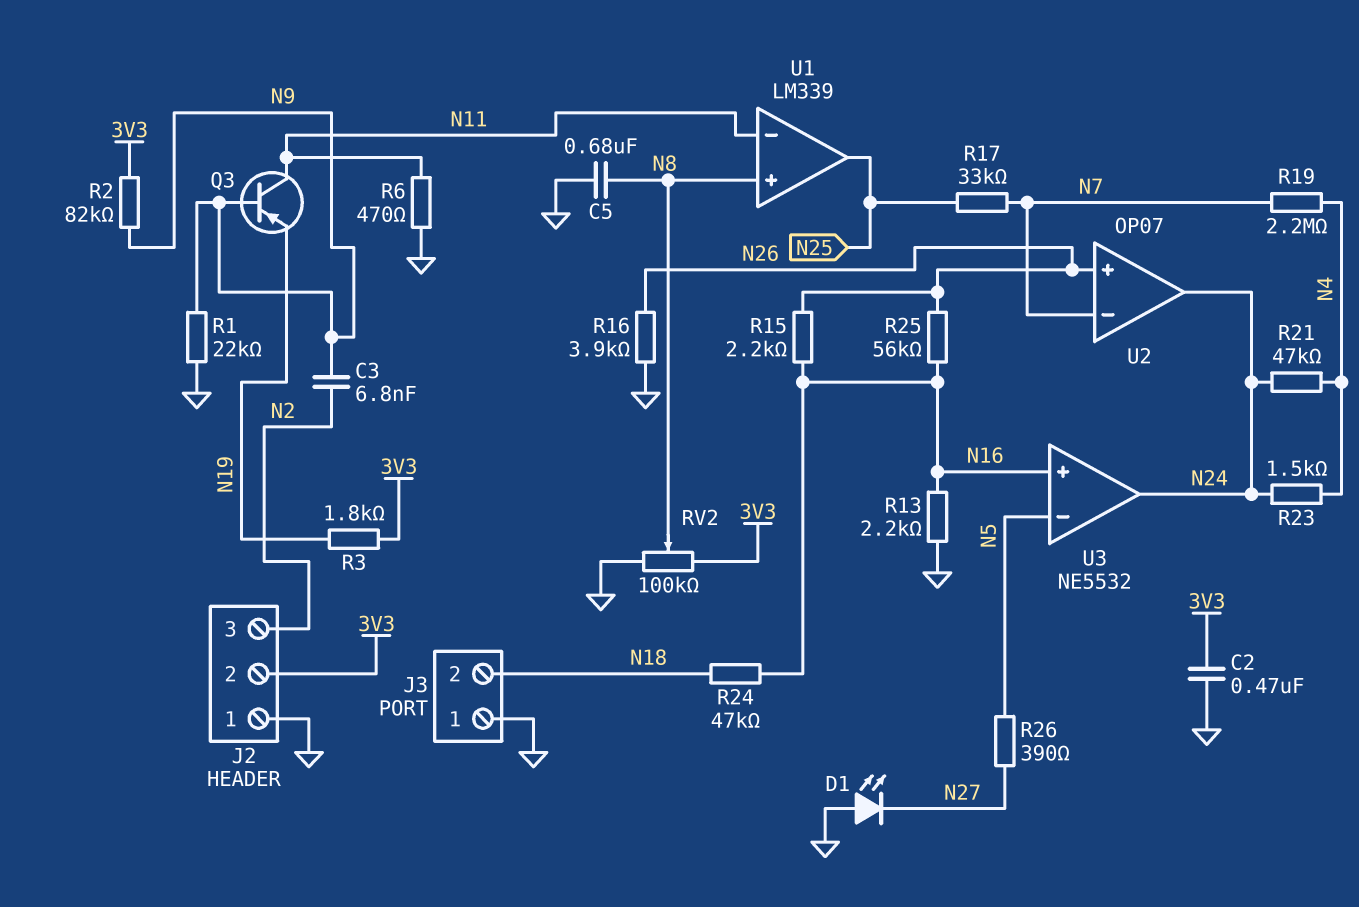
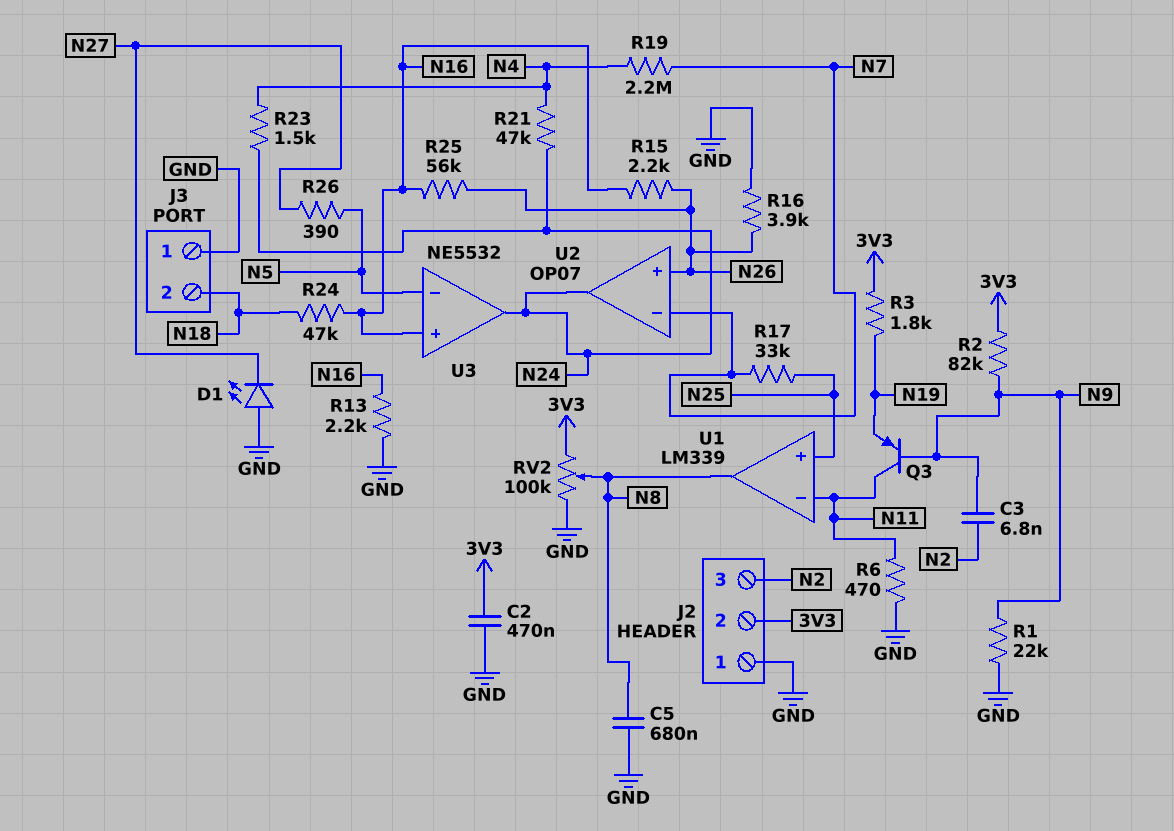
U1 pin in+: N8 -> N25
U1 pin out: N25 -> N8

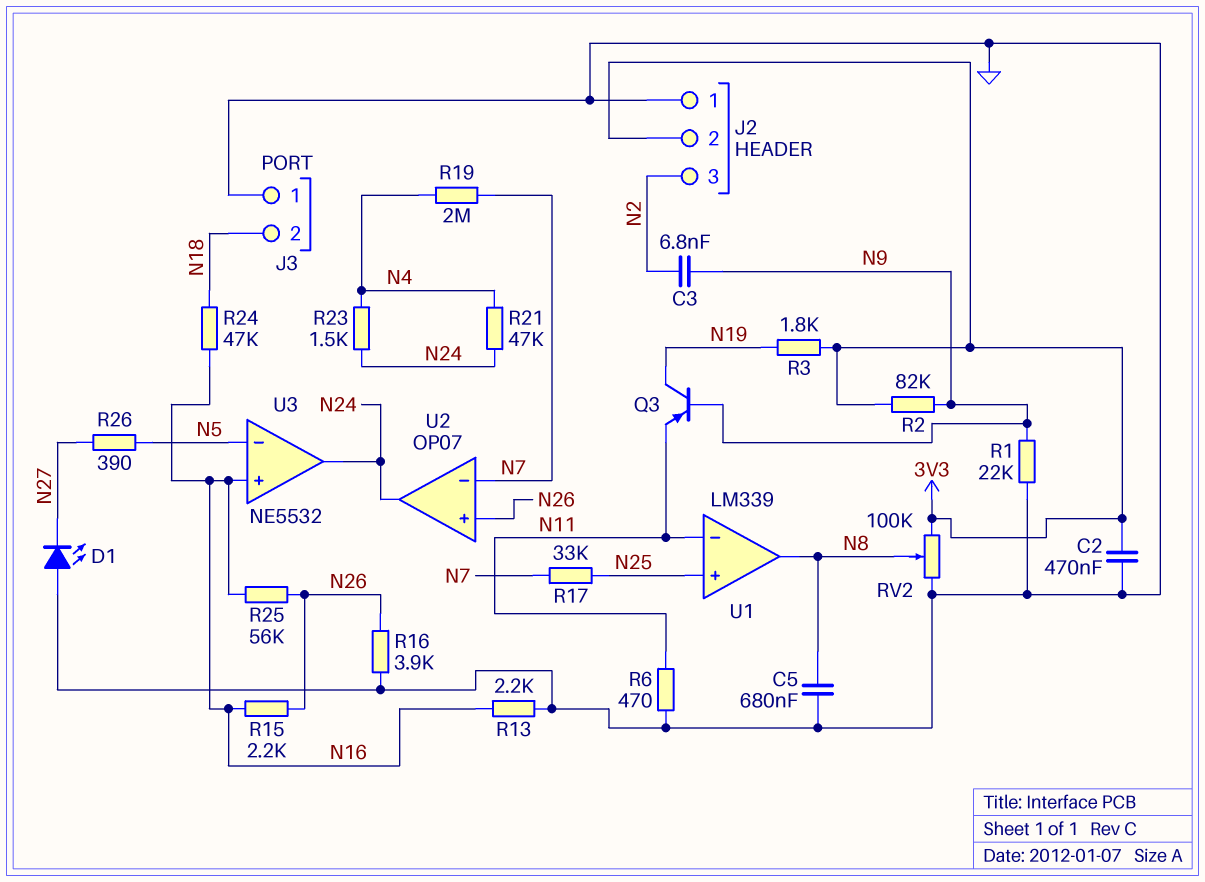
Q3: PNP (B N9, C N11, E N19) -> PNP (B N9, C N19, E N11)
R19: 2.2M (N4, N7) -> 2M (N4, N7)

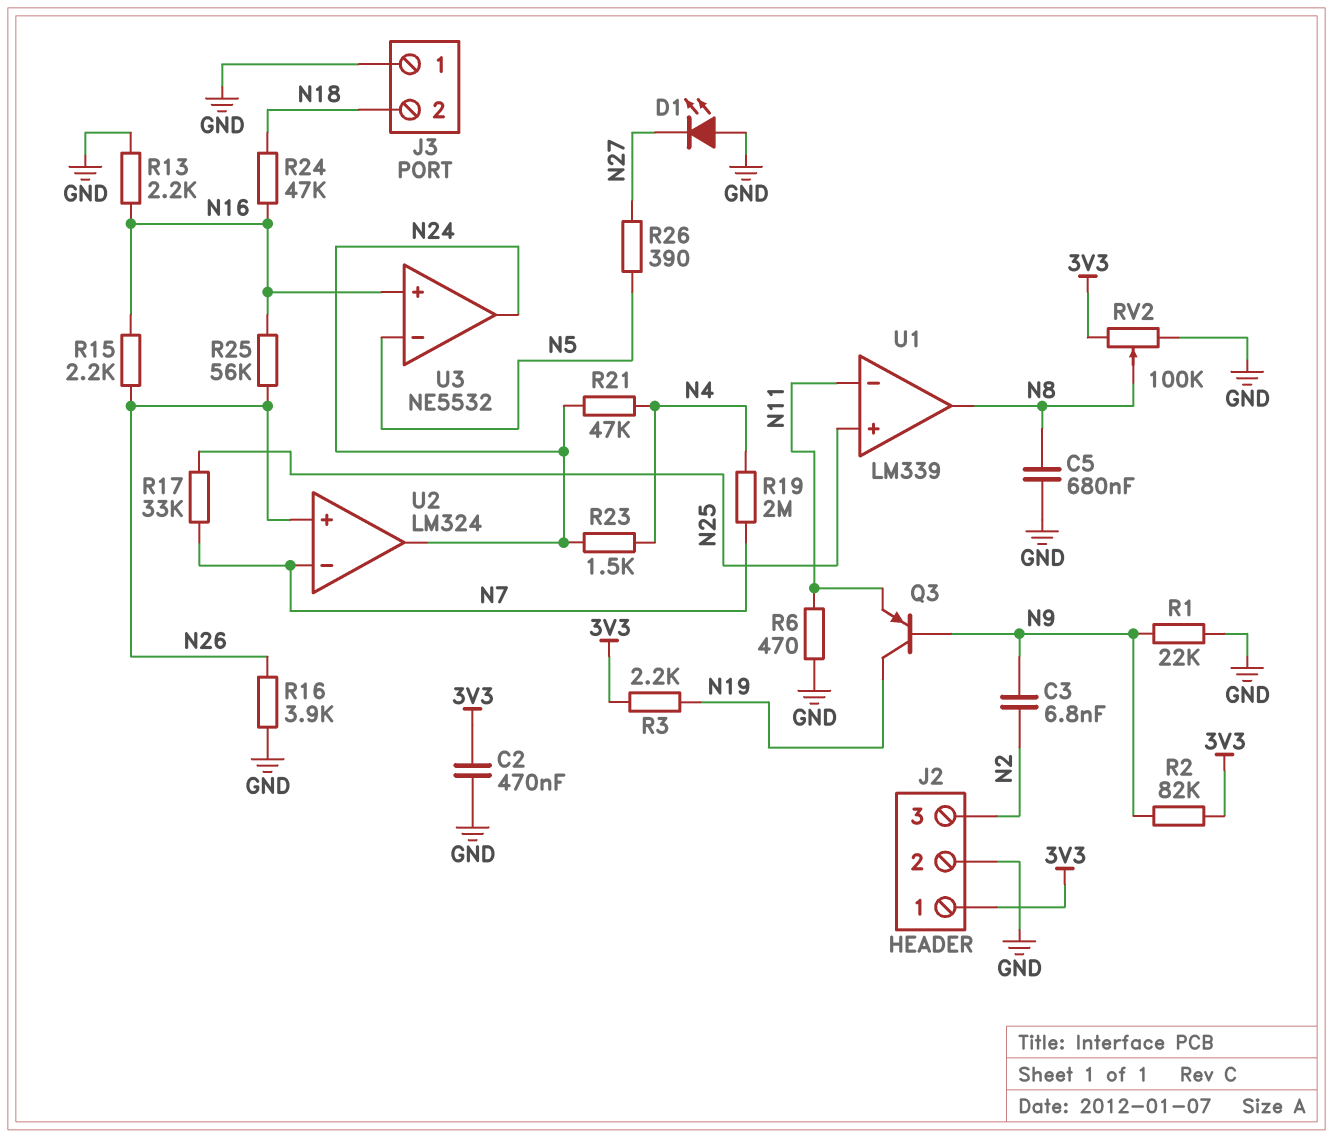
J2 pin 1: GND -> 3V3
J2 pin 2: 3V3 -> GND
R3: 1.8k (3V3, N19) -> 2.2k (3V3, N19)
U2: OP07 -> LM324

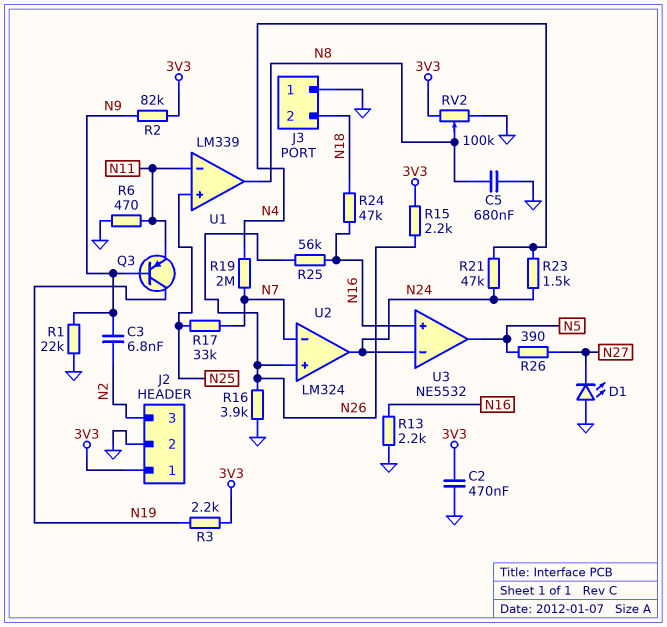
R15: 2.2k (N16, N26) -> 2.2k (3V3, N26)
U3 pin in-: N5 -> N24
U3 pin out: N24 -> N5

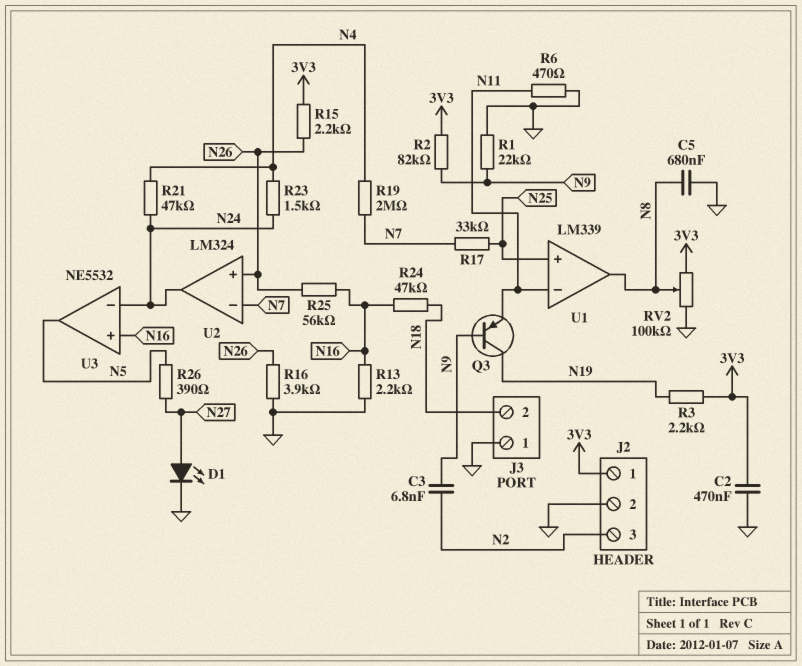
D1: LED (A GND, K N27) -> LED (A N27, K GND)

